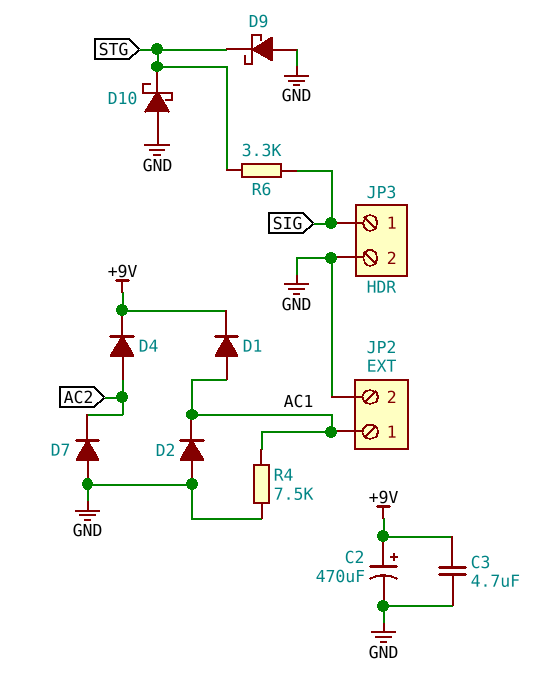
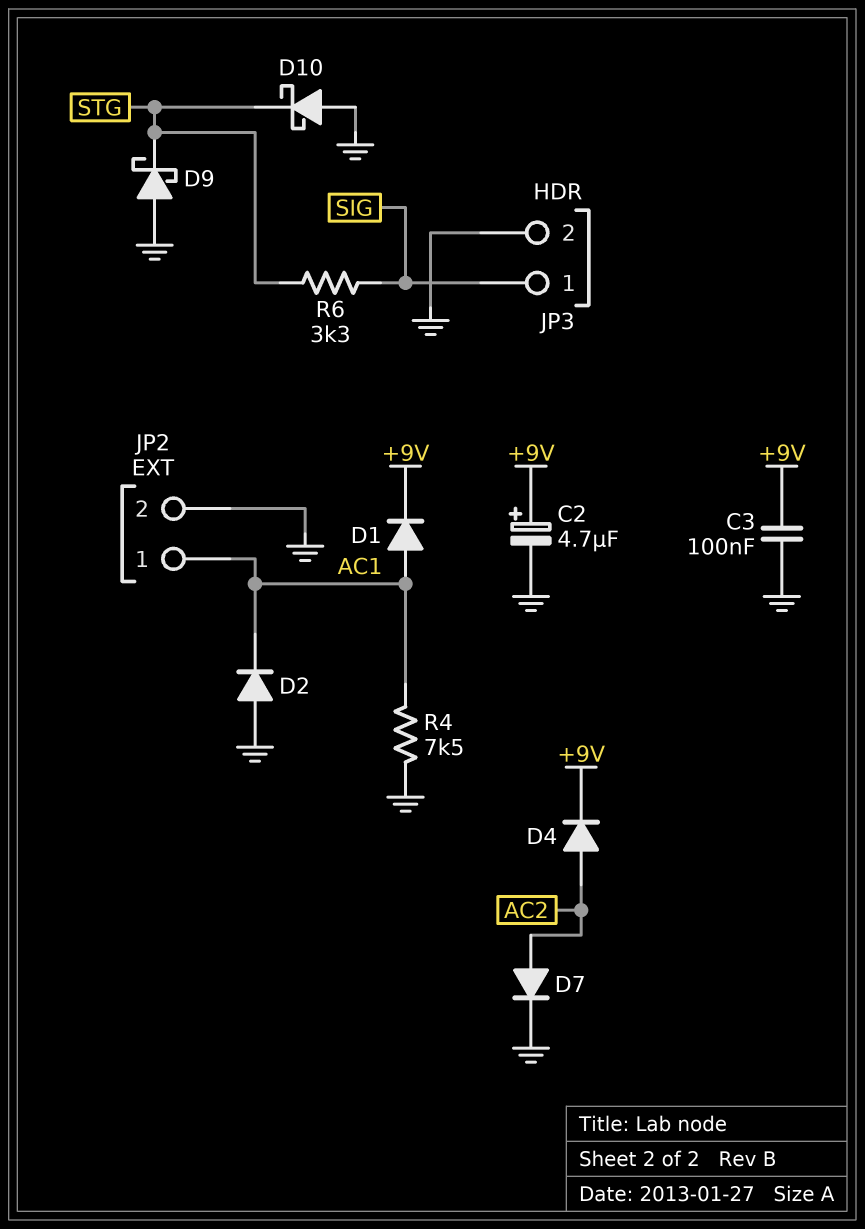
C2: 470uF (plus +9V, minus GND) -> 4.7uF (plus +9V, minus GND)
C3: 4.7uF (+9V, GND) -> 100nF (+9V, GND)
D7: diode (A GND, K AC2) -> diode (A AC2, K GND)

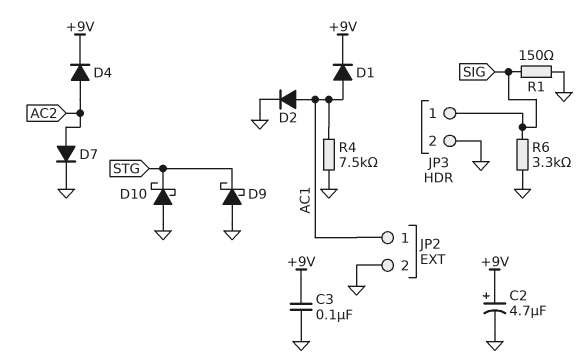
D2: diode (A GND, K AC1) -> diode (A AC1, K GND)
R1: none -> 150 (GND, SIG)
R6: 3.3k (SIG, STG) -> 3.3k (GND, SIG)

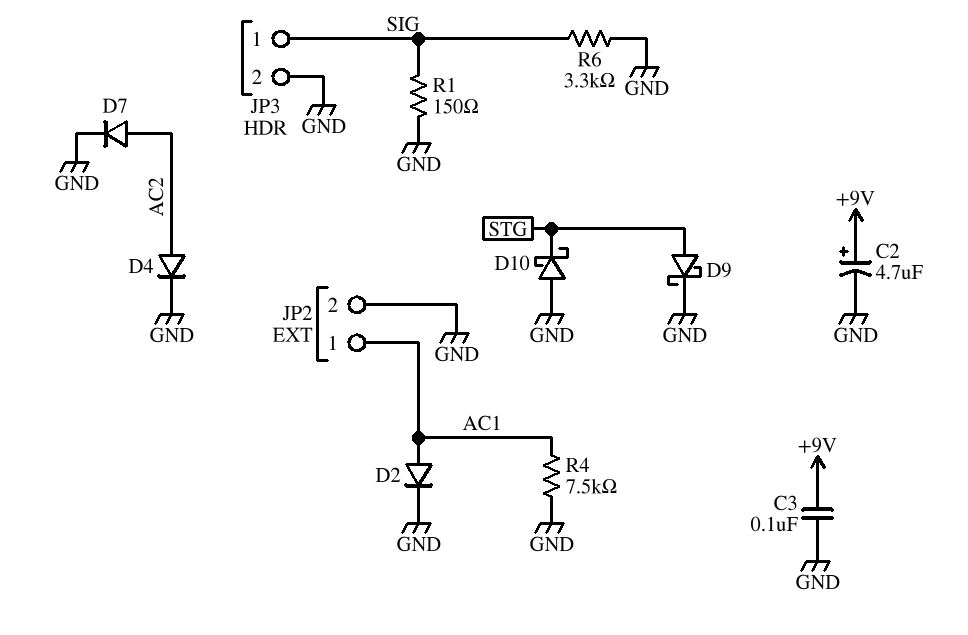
D1: diode (A AC1, K +9V) -> none
D4: diode (A AC2, K +9V) -> diode (A AC2, K GND)
D9: schottky (A GND, K STG) -> schottky (A STG, K GND)

